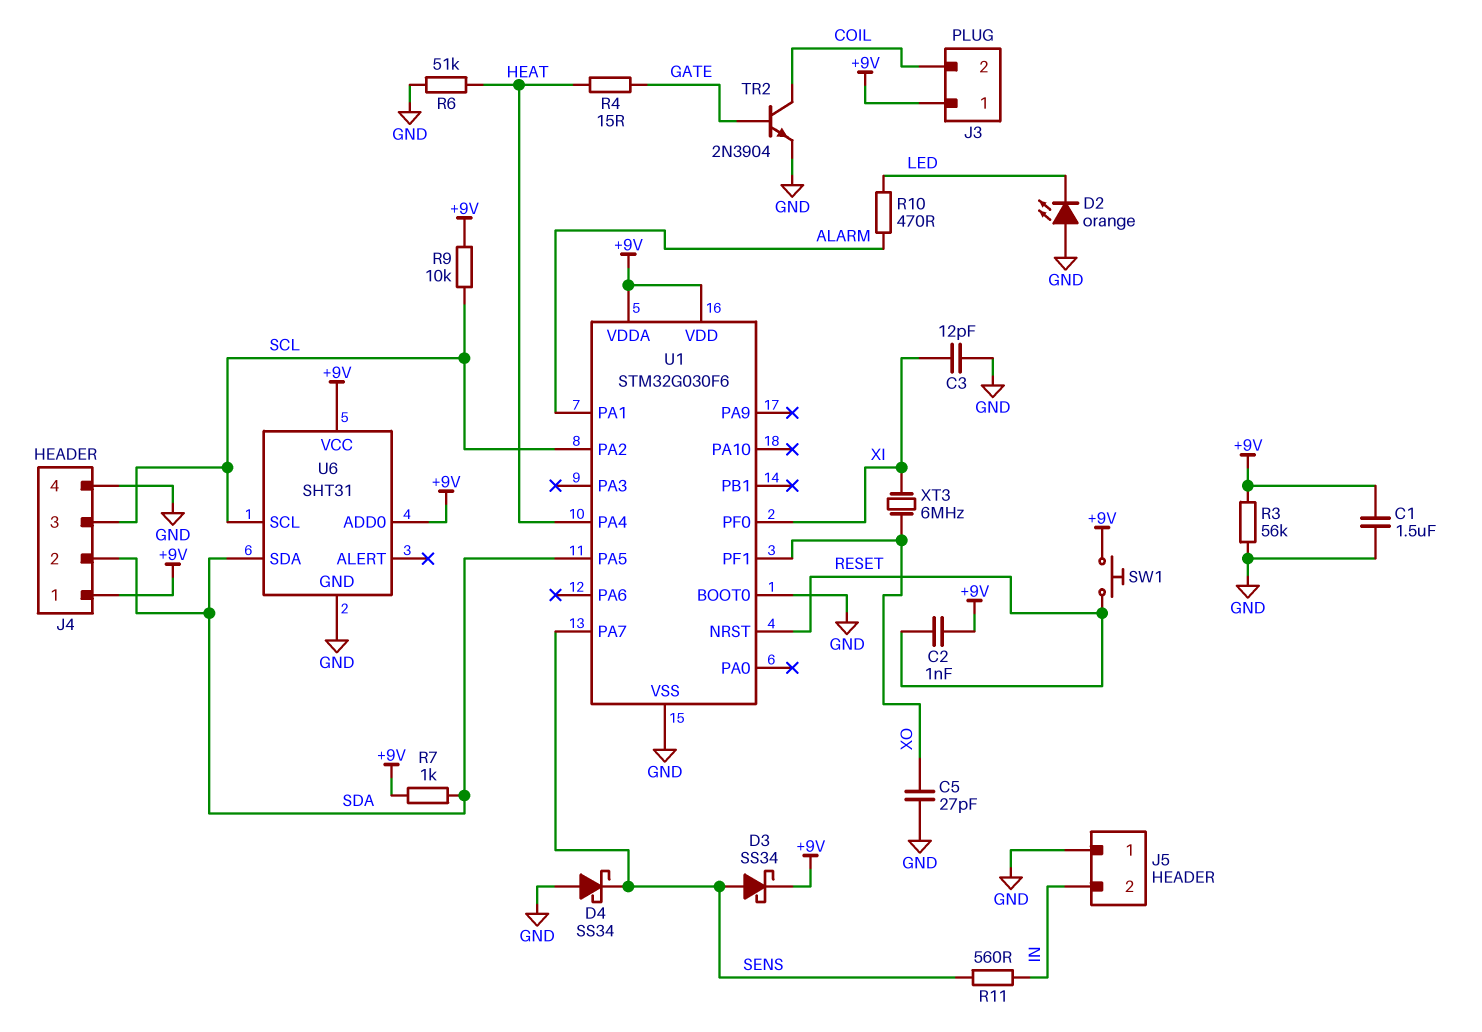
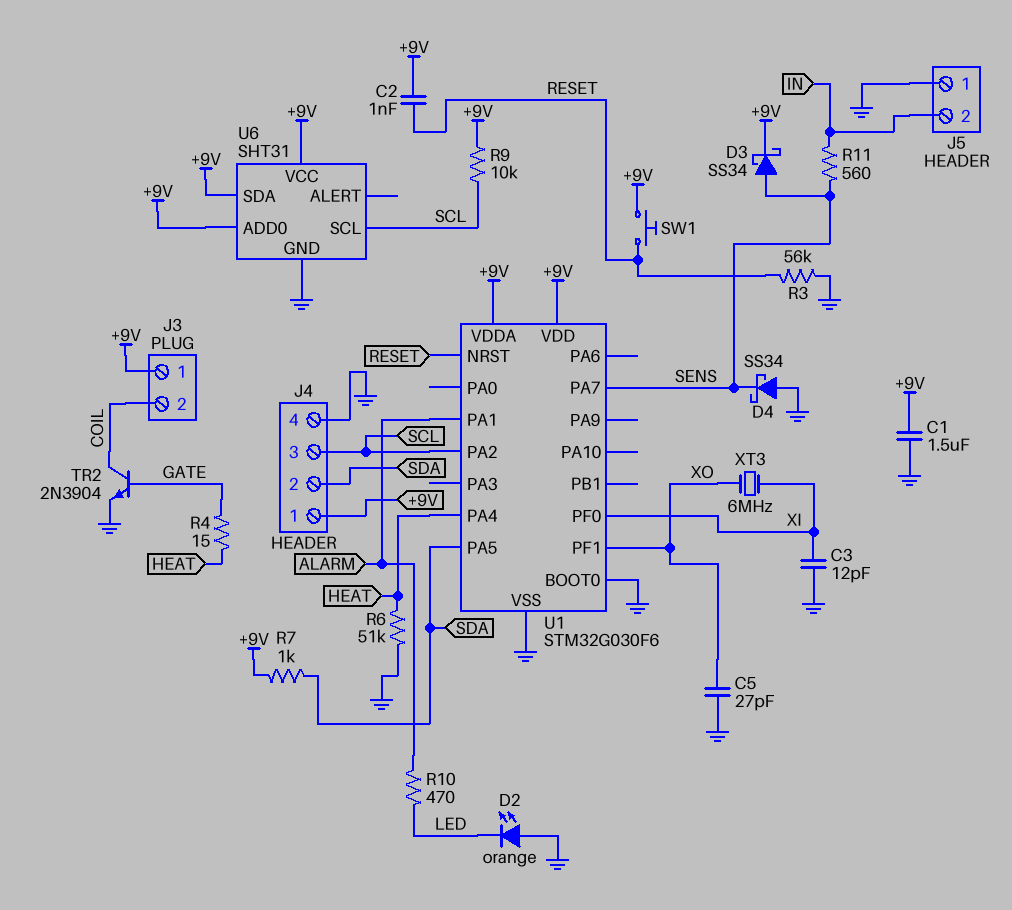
R3: 56k (+9V, GND) -> 56k (GND, RESET)
U6 pin SDA: SDA -> +9V

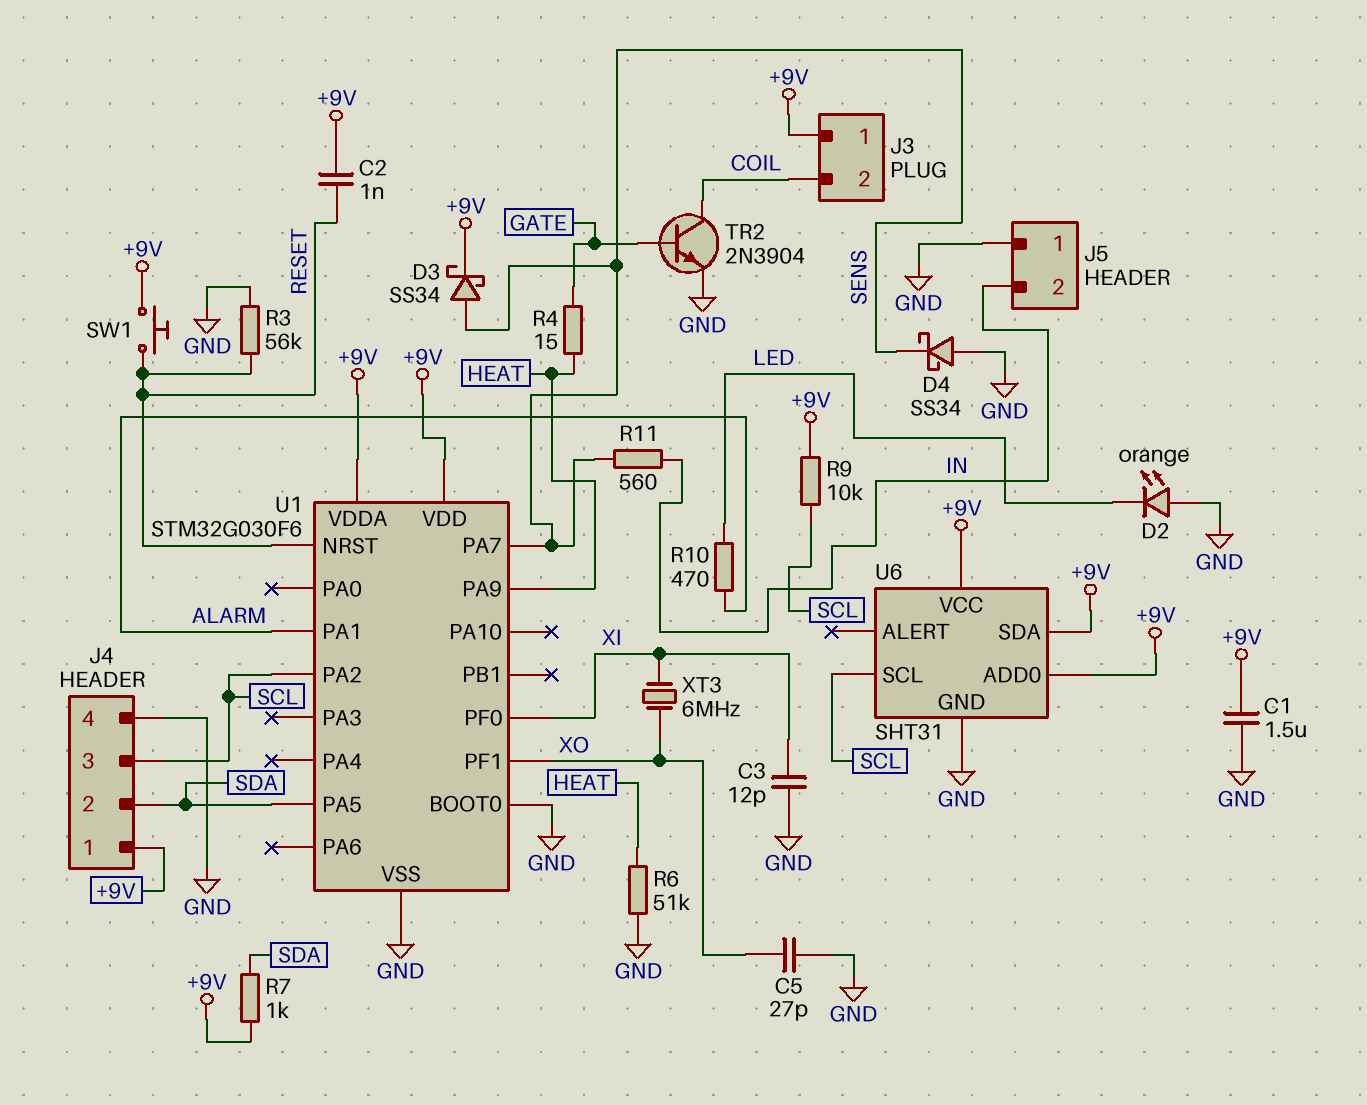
U1 pin PA4: HEAT -> none
U1 pin PA9: none -> HEAT

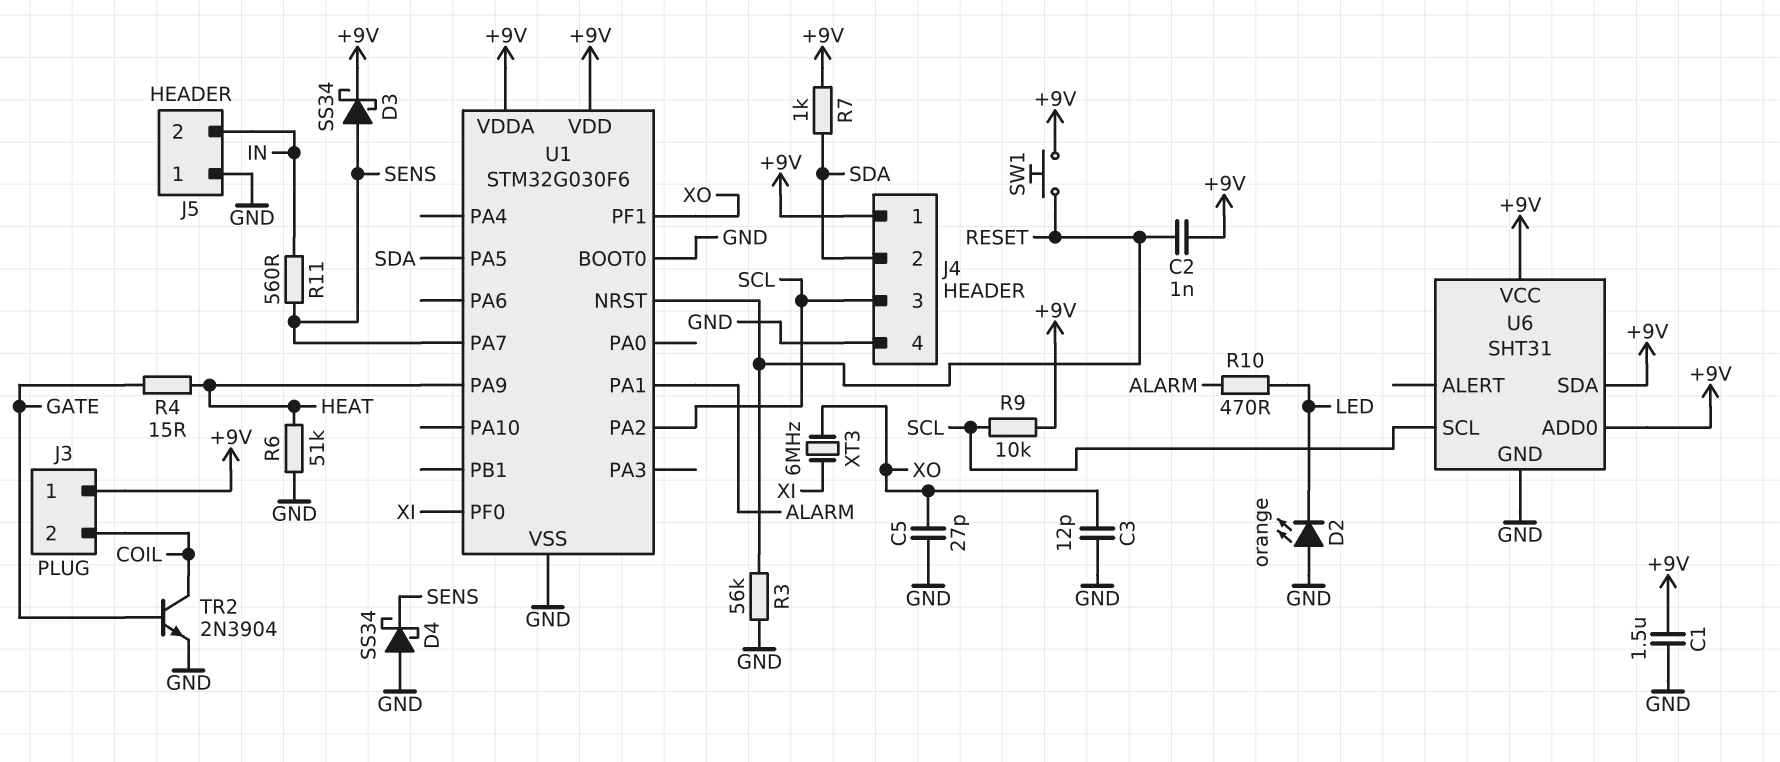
C3: 12pF (GND, XI) -> 12pF (GND, XO)

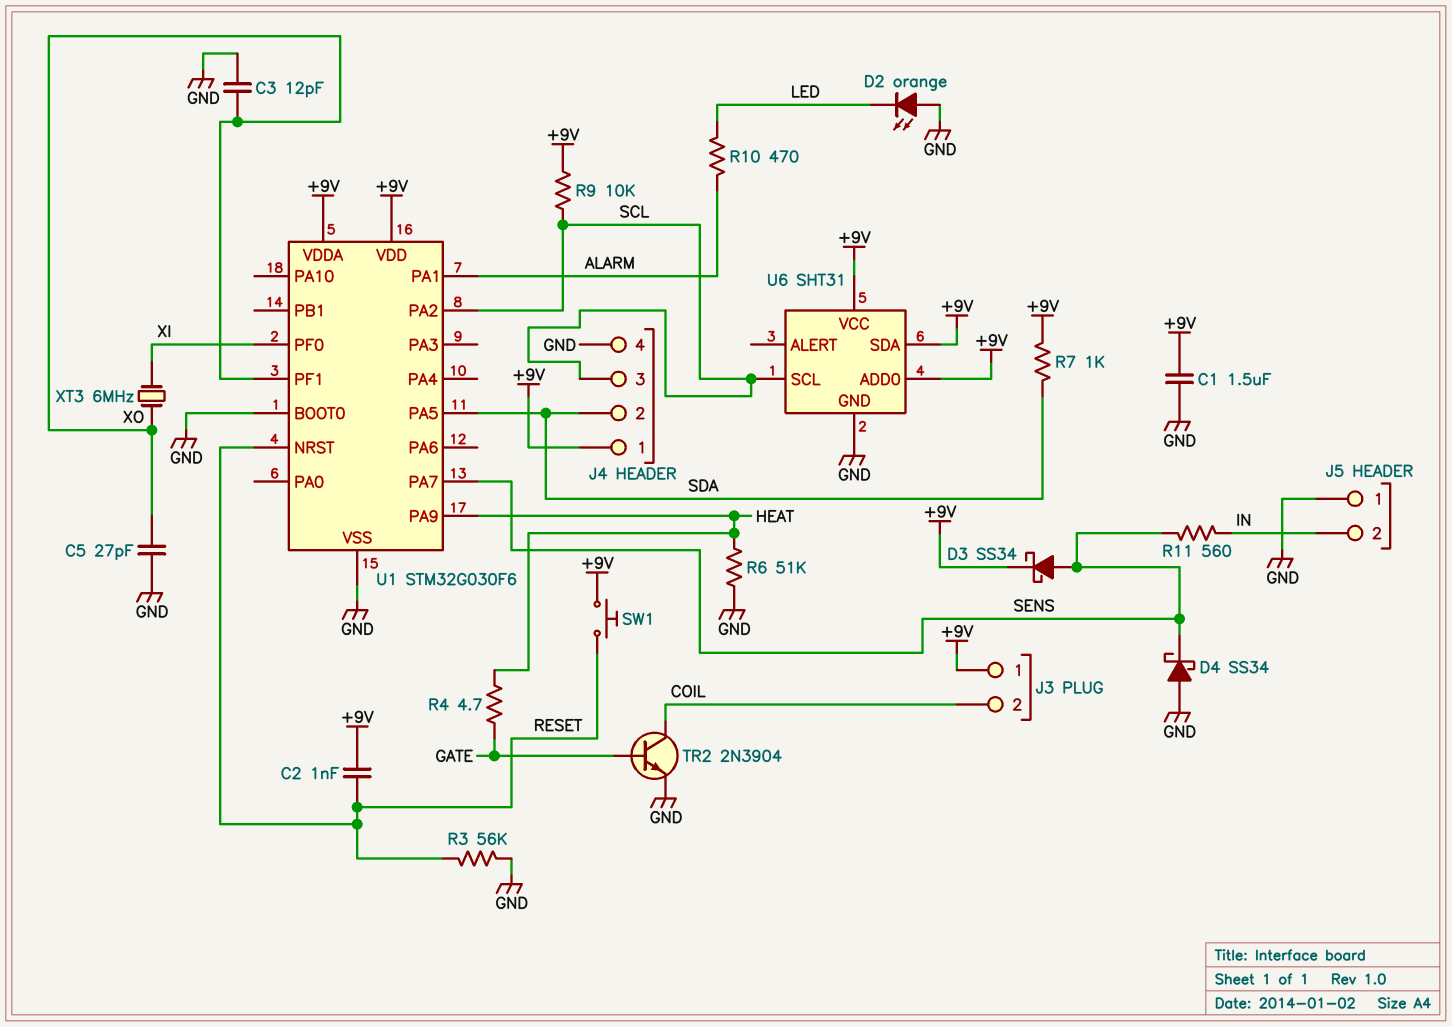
R4: 15 (GATE, HEAT) -> 4.7 (GATE, HEAT)

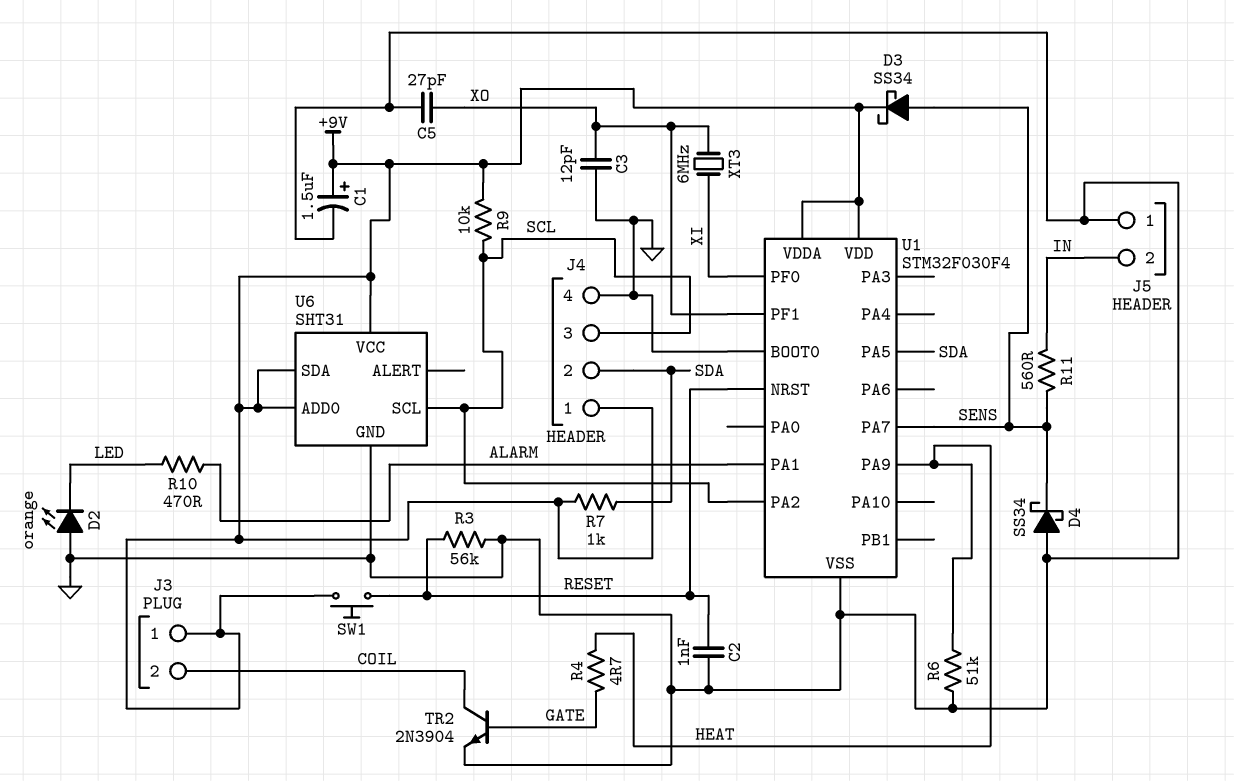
C1: 1.5uF (+9V, GND) -> 1.5uF (plus +9V, minus GND)
C2: 1nF (+9V, RESET) -> 1nF (GND, RESET)
U1: STM32G030F6 -> STM32F030F4

